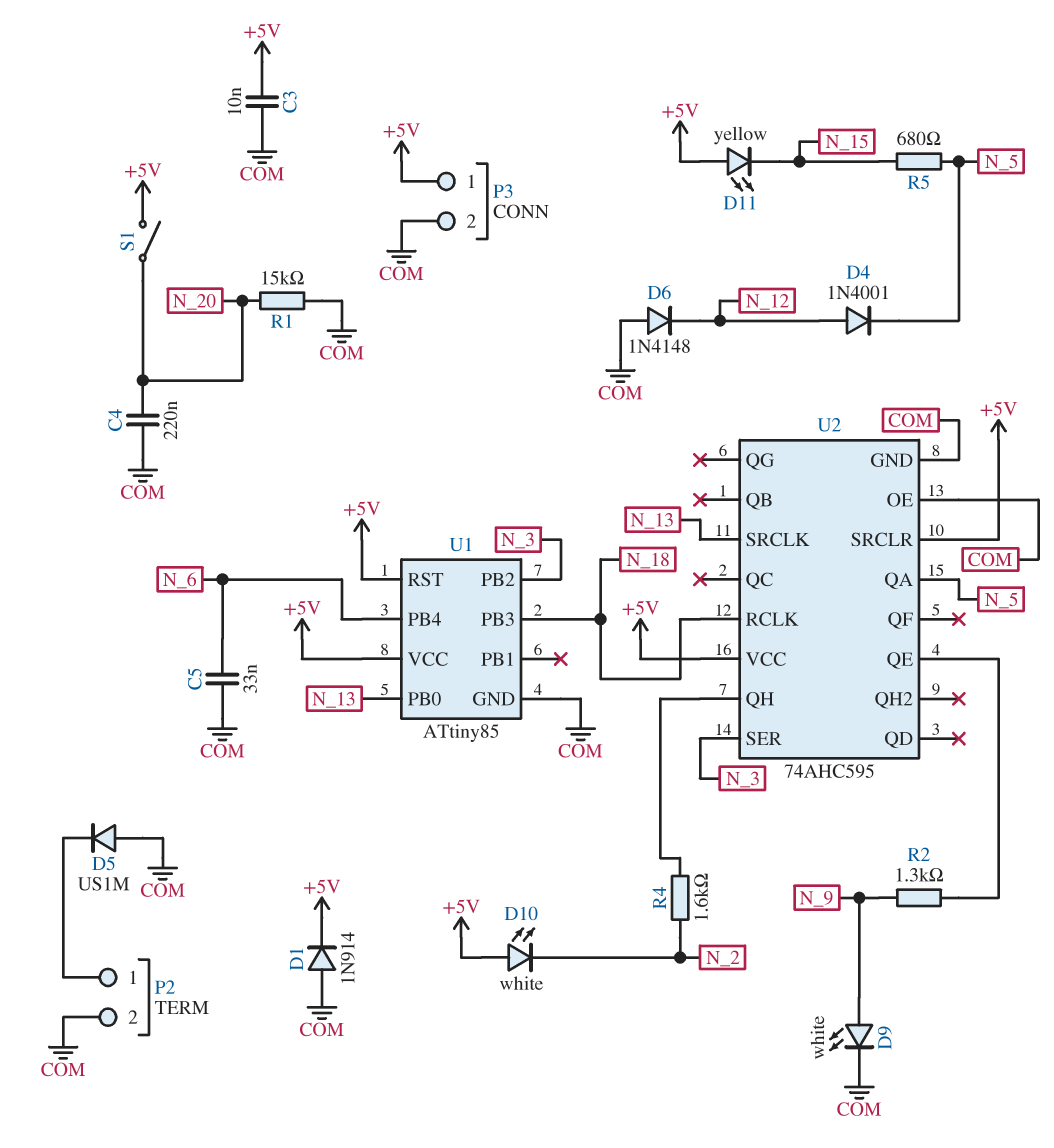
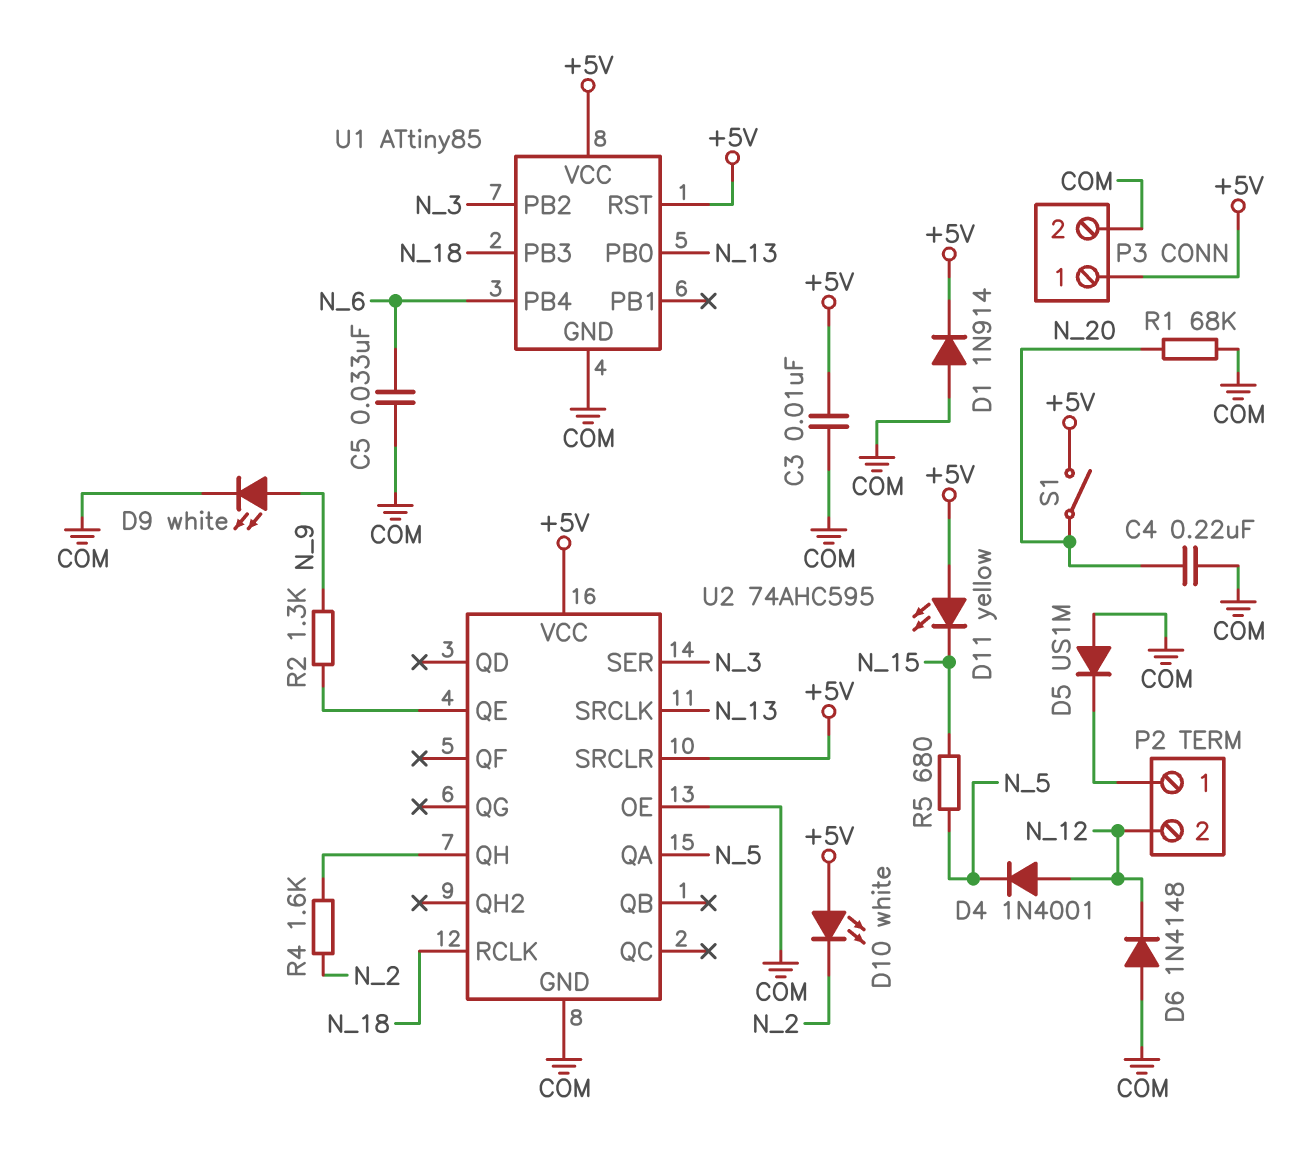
P2 pin 2: COM -> N_12
R1: 15k (COM, N_20) -> 68k (COM, N_20)

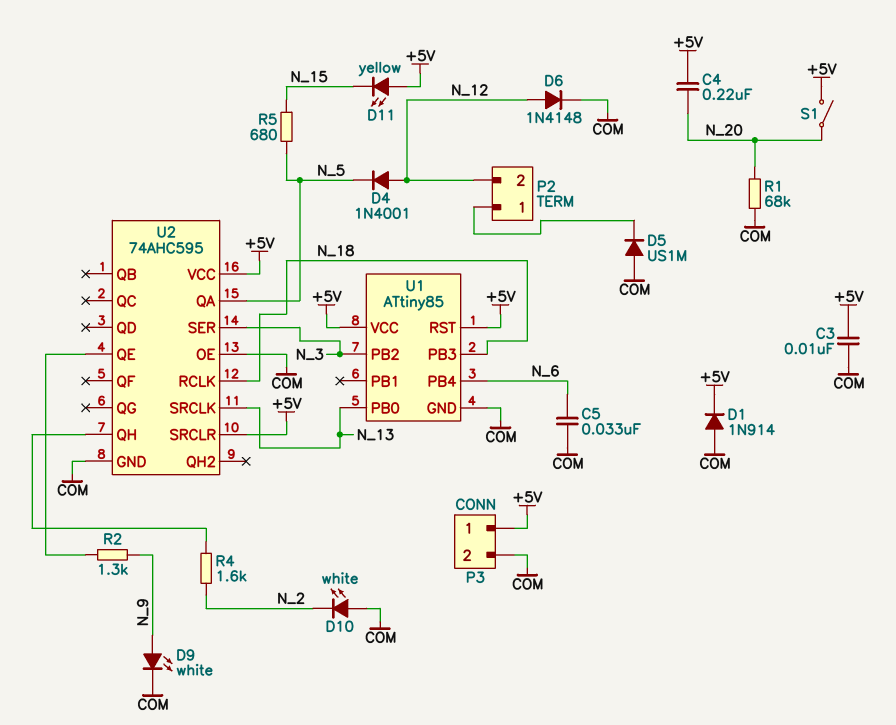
C4: 220nF (COM, N_20) -> 220nF (+5V, N_20)
D6: diode 1N4148 (A COM, K N_12) -> diode 1N4148 (A N_12, K COM)
D10: LED white (A +5V, K N_2) -> LED white (A COM, K N_2)

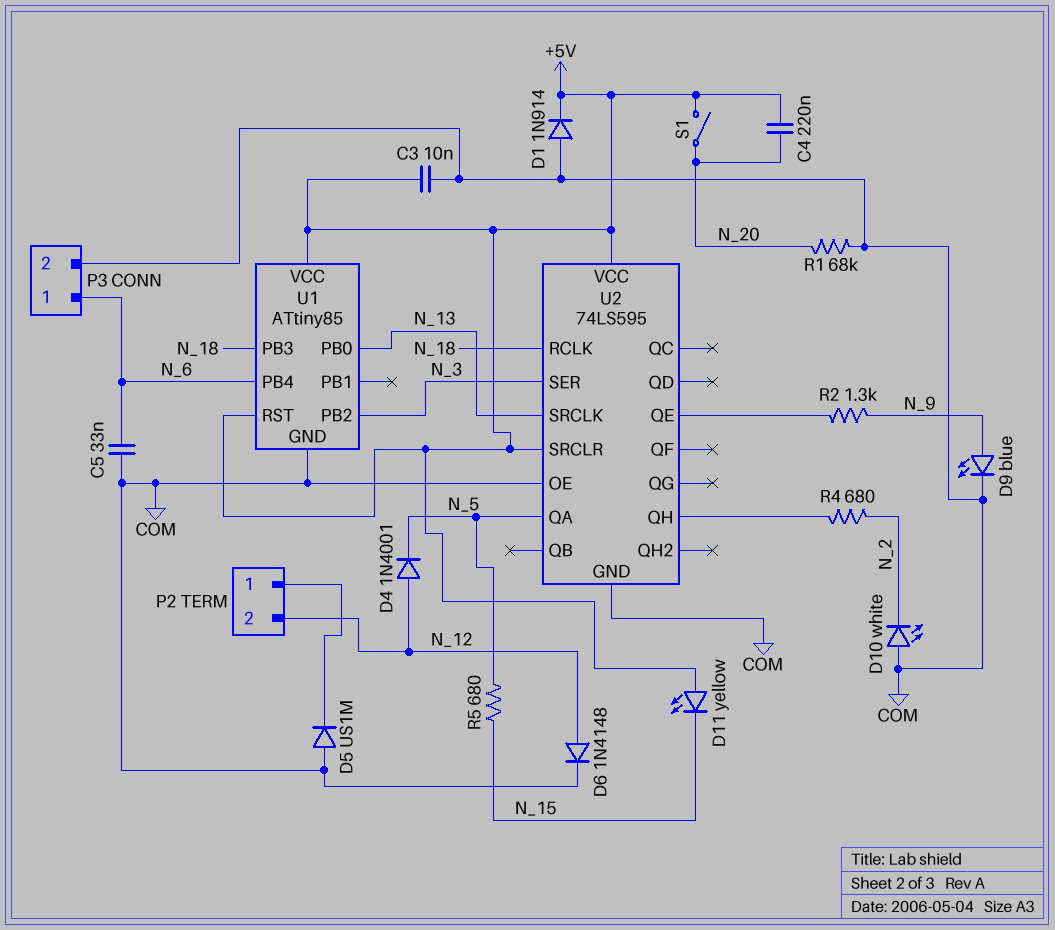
D9: LED white (A N_9, K COM) -> LED blue (A N_9, K COM)
P3 pin 1: +5V -> N_6
R4: 1.6k (N_2, U2/QH) -> 680 (N_2, U2/QH)
U2: 74AHC595 -> 74LS595

